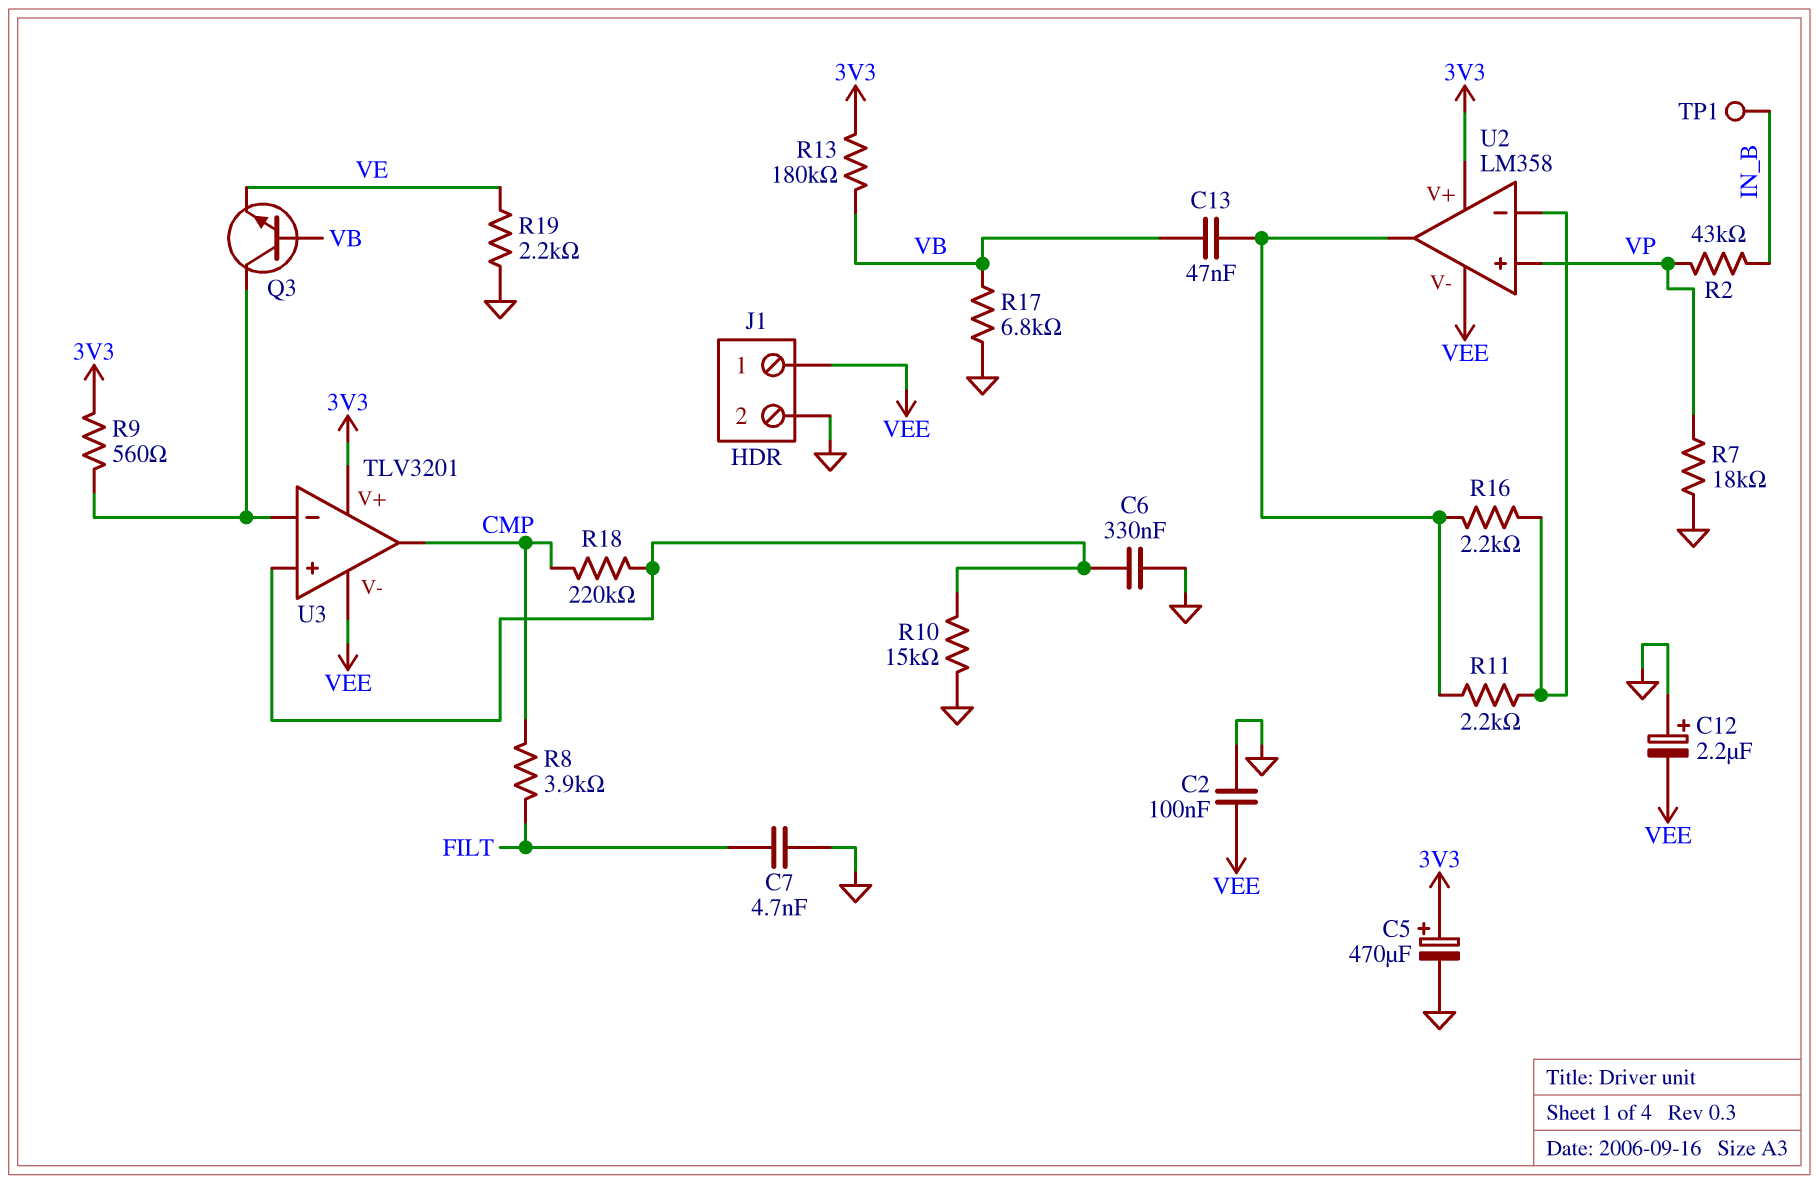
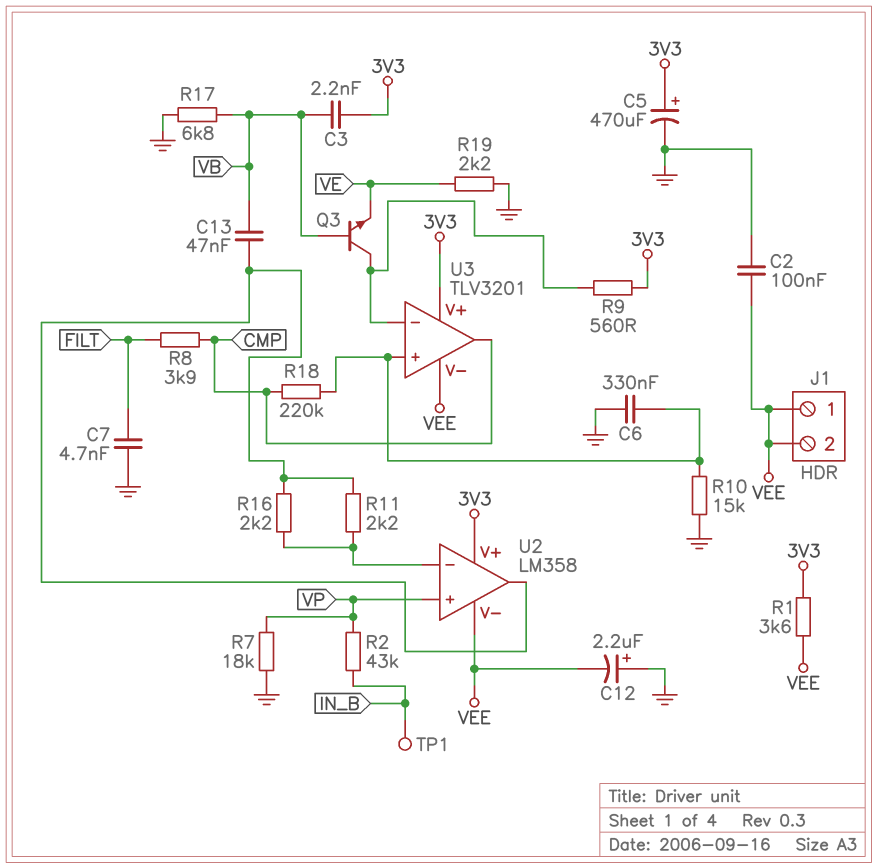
C3: none -> 2.2nF (3V3, VB)
J1 pin 2: GND -> VEE
R1: none -> 3.6k (3V3, VEE)
R13: 180k (3V3, VB) -> none

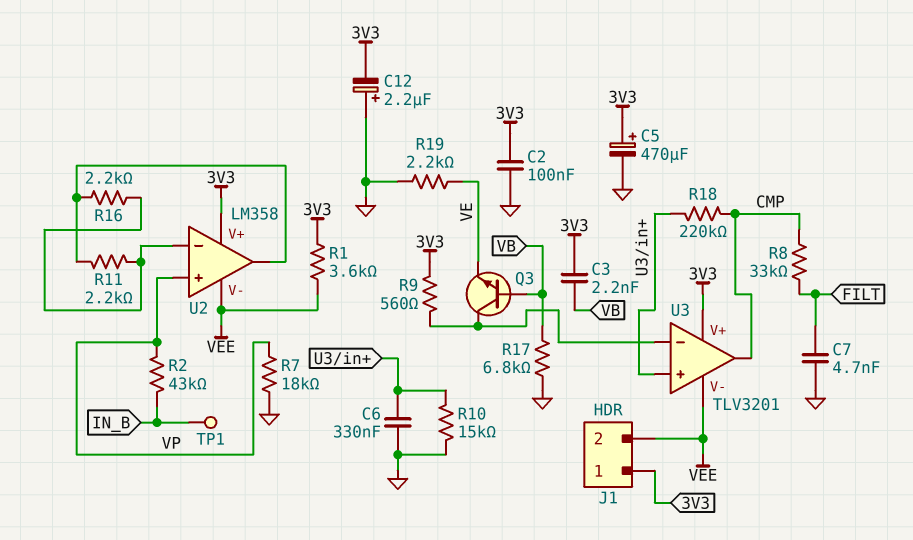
C2: 100nF (GND, VEE) -> 100nF (3V3, GND)
C12: 2.2uF (plus GND, minus VEE) -> 2.2uF (plus GND, minus 3V3)
C13: 47nF (U2/out, VB) -> none
J1 pin 1: VEE -> 3V3
R8: 3.9k (CMP, FILT) -> 33k (CMP, FILT)

